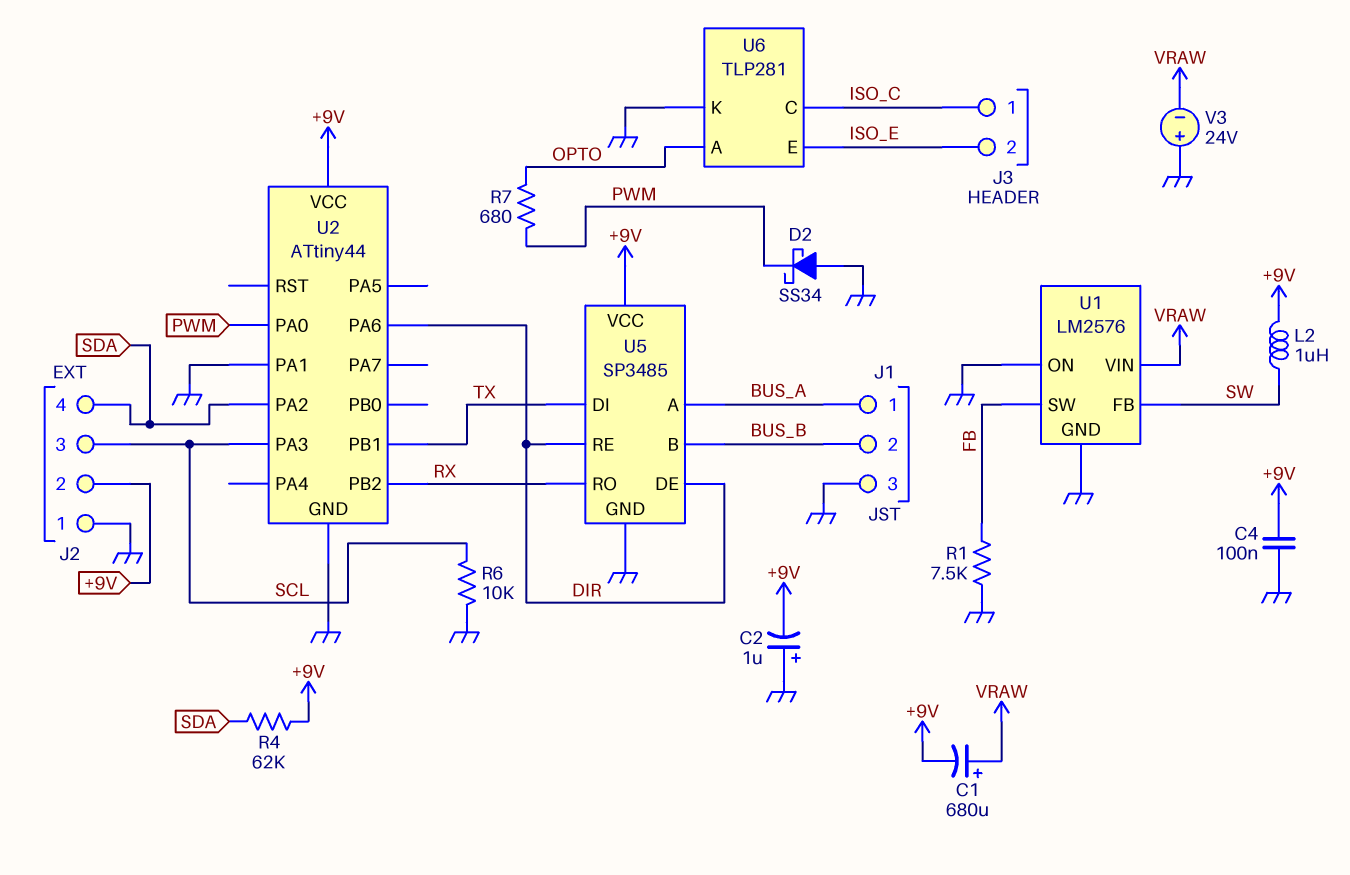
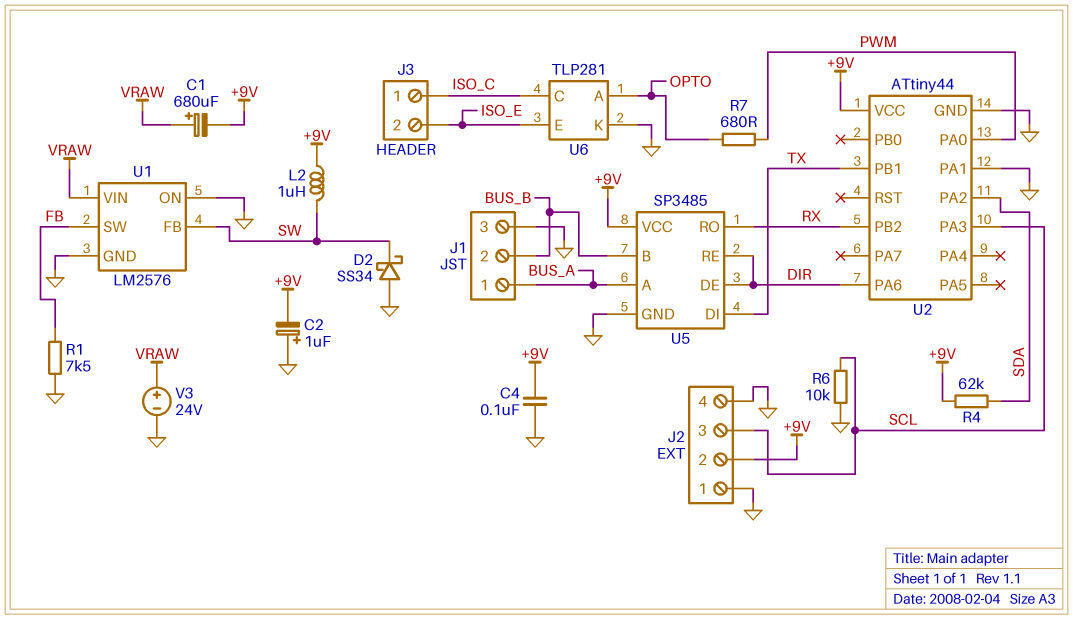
D2: schottky SS34 (A GND, K PWM) -> schottky SS34 (A GND, K SW)
J2 pin 4: SDA -> GND
V3: 24V (plus GND, minus VRAW) -> 24V (plus VRAW, minus GND)

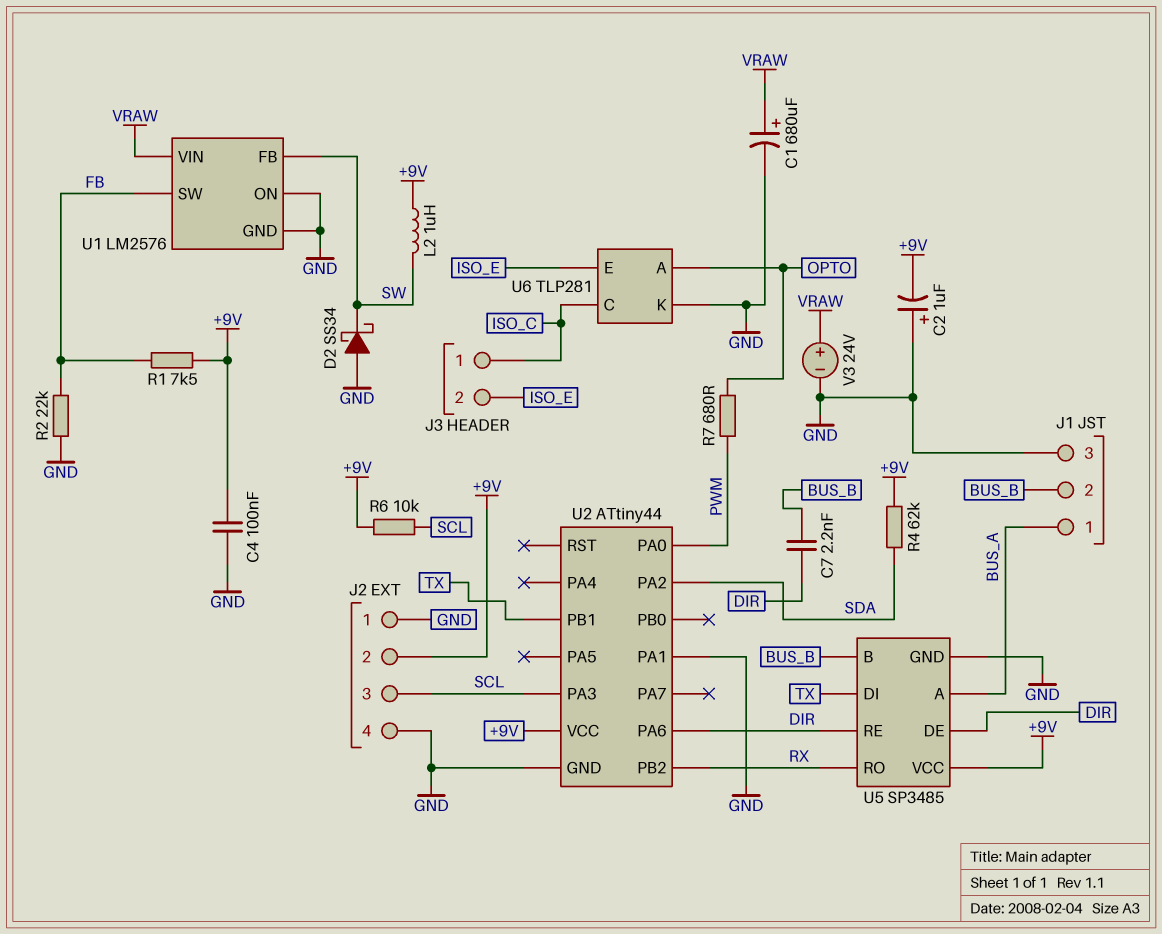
C1: 680uF (plus VRAW, minus +9V) -> 680uF (plus VRAW, minus GND)
C7: none -> 2.2nF (BUS_B, DIR)
R1: 7.5k (FB, GND) -> 7.5k (+9V, FB)
R2: none -> 22k (FB, GND)
R6: 10k (GND, SCL) -> 10k (+9V, SCL)

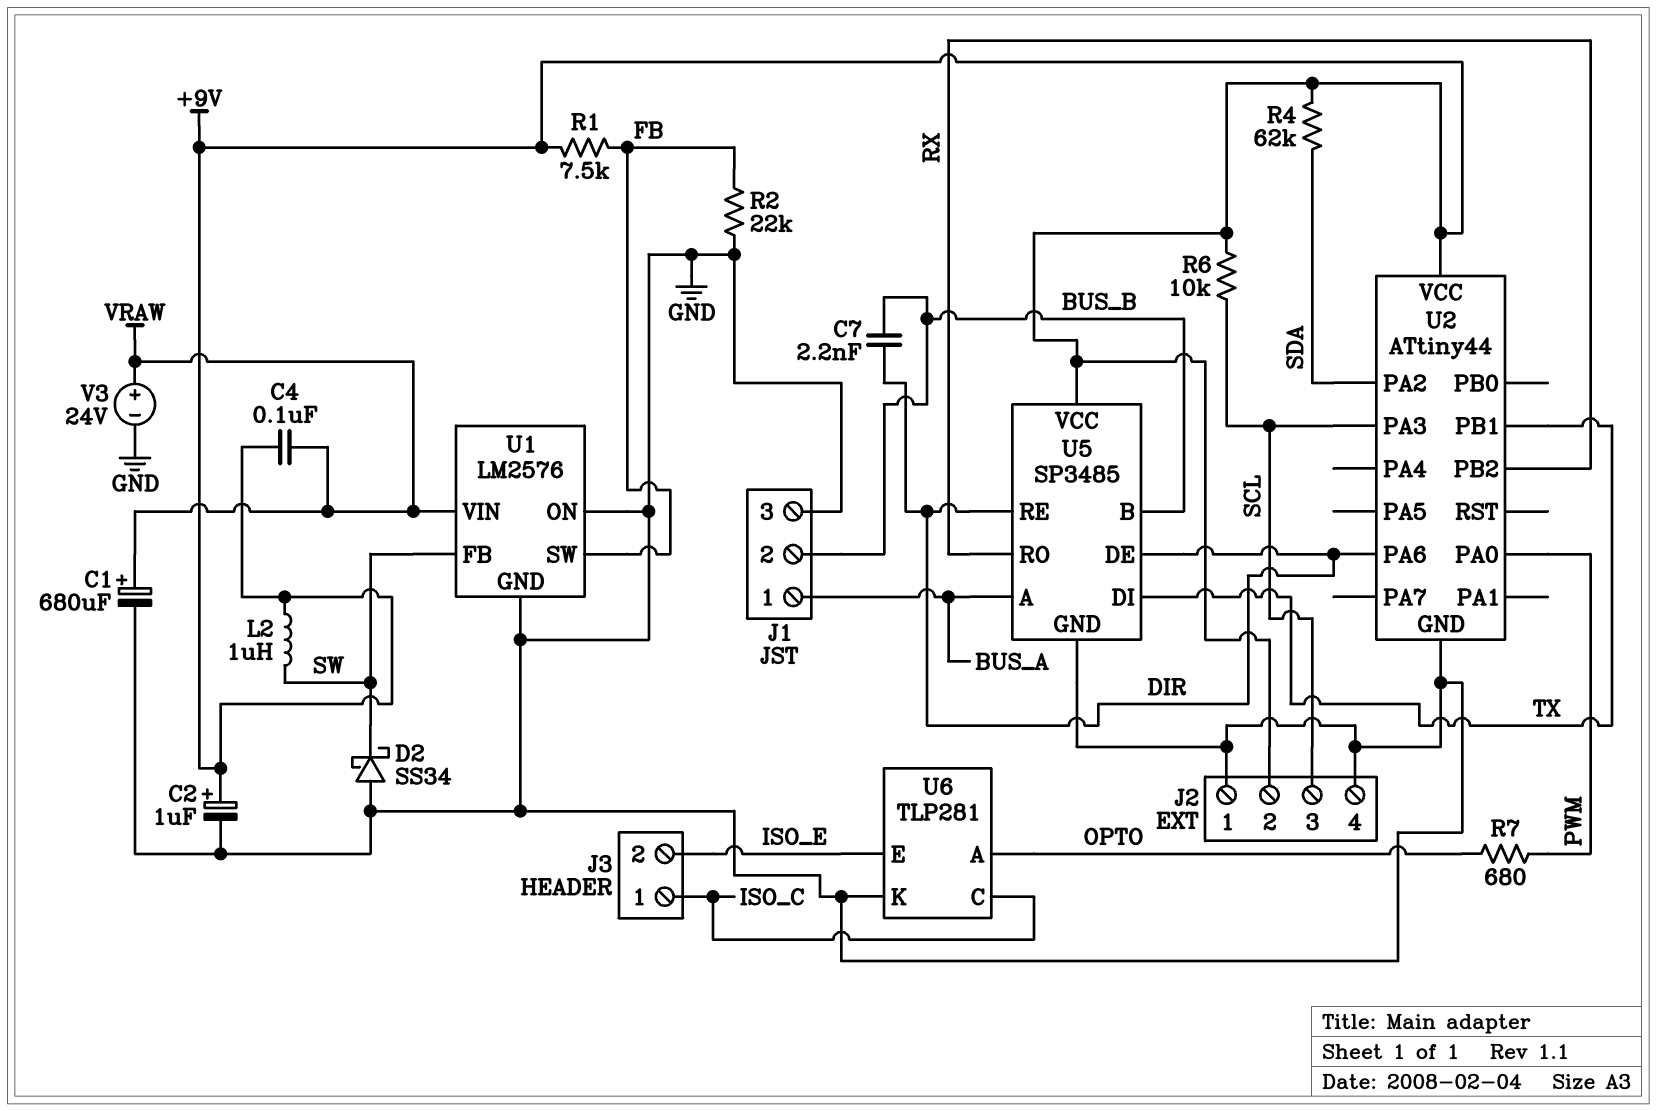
C2: 1uF (plus GND, minus +9V) -> 1uF (plus +9V, minus GND)
C4: 100nF (+9V, GND) -> 100nF (+9V, VRAW)
U2 pin PA1: GND -> none

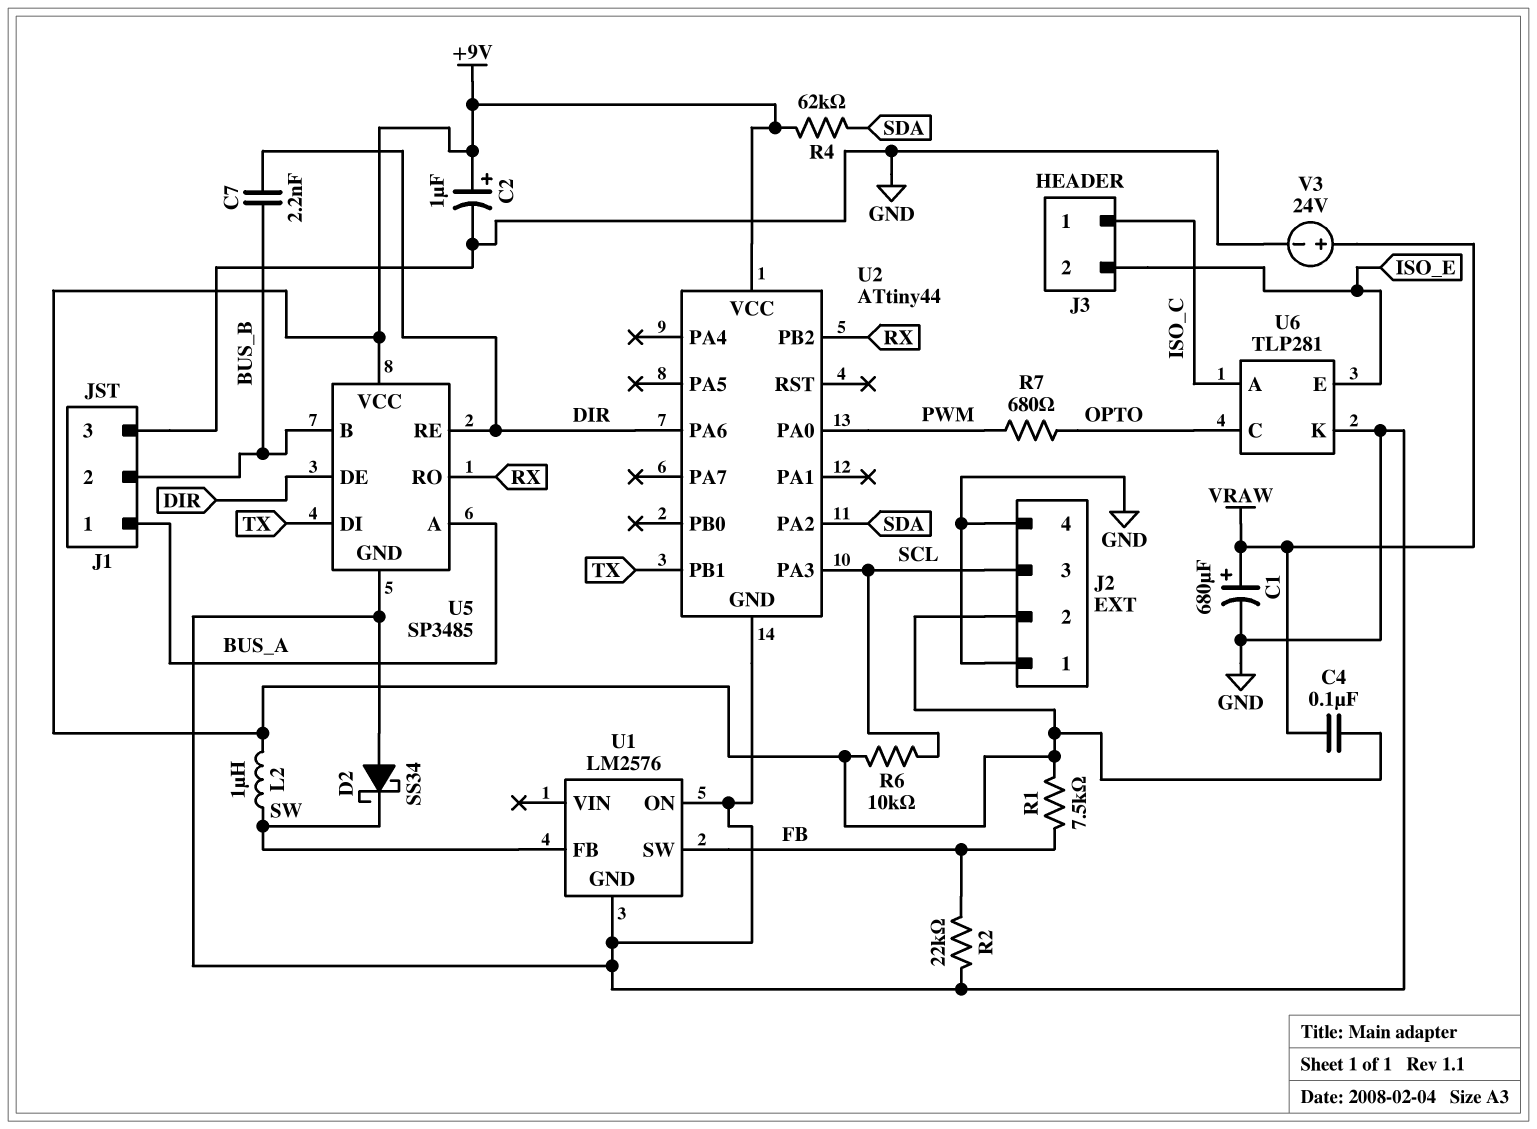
U1 pin VIN: VRAW -> none
U6 pin A: OPTO -> ISO_C
U6 pin C: ISO_C -> OPTO

